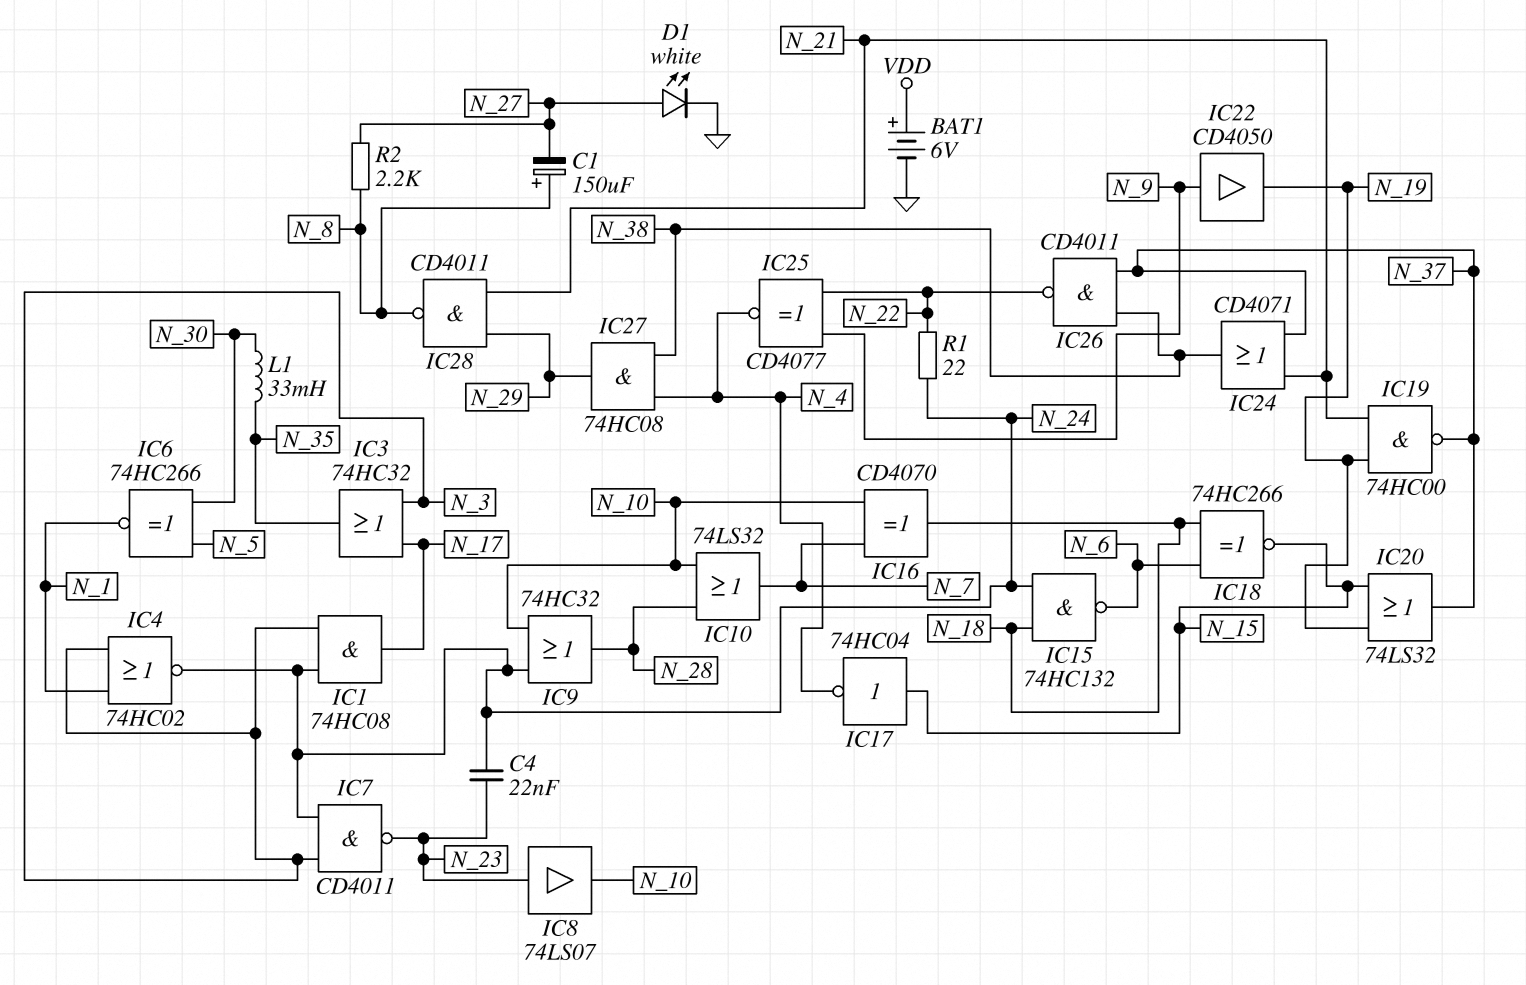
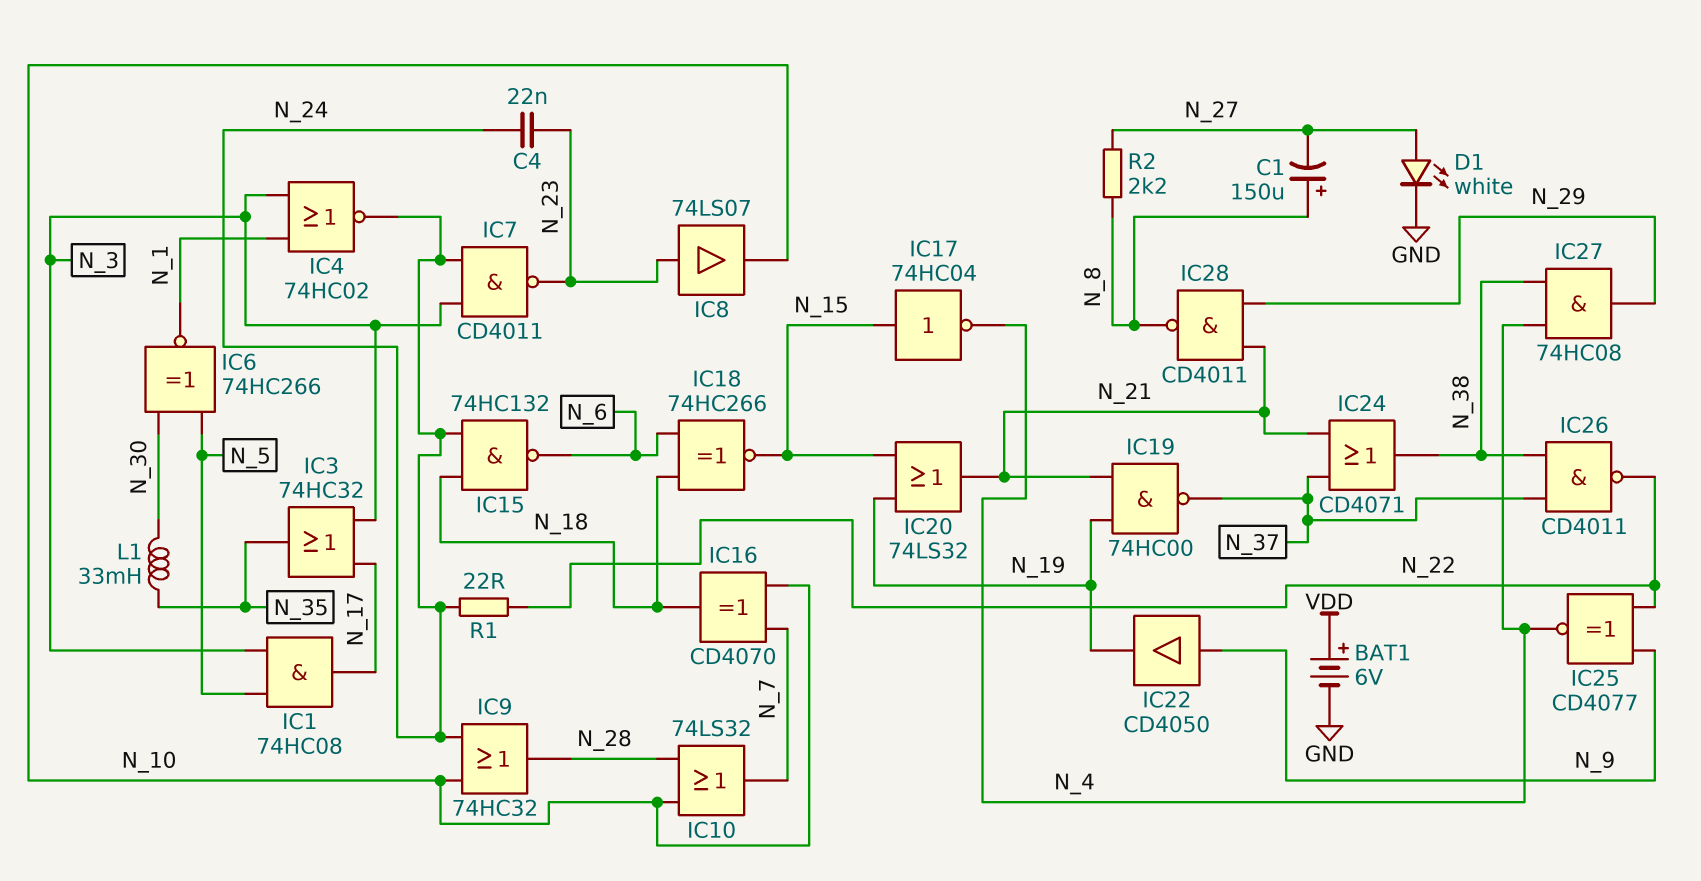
IC1: AND 74HC08 (in N_3, in N_24, out N_17) -> AND 74HC08 (in N_3, in N_5, out N_17)
IC20: OR 74LS32 (in N_15, in N_19, out N_37) -> OR 74LS32 (in N_15, in N_19, out N_21)

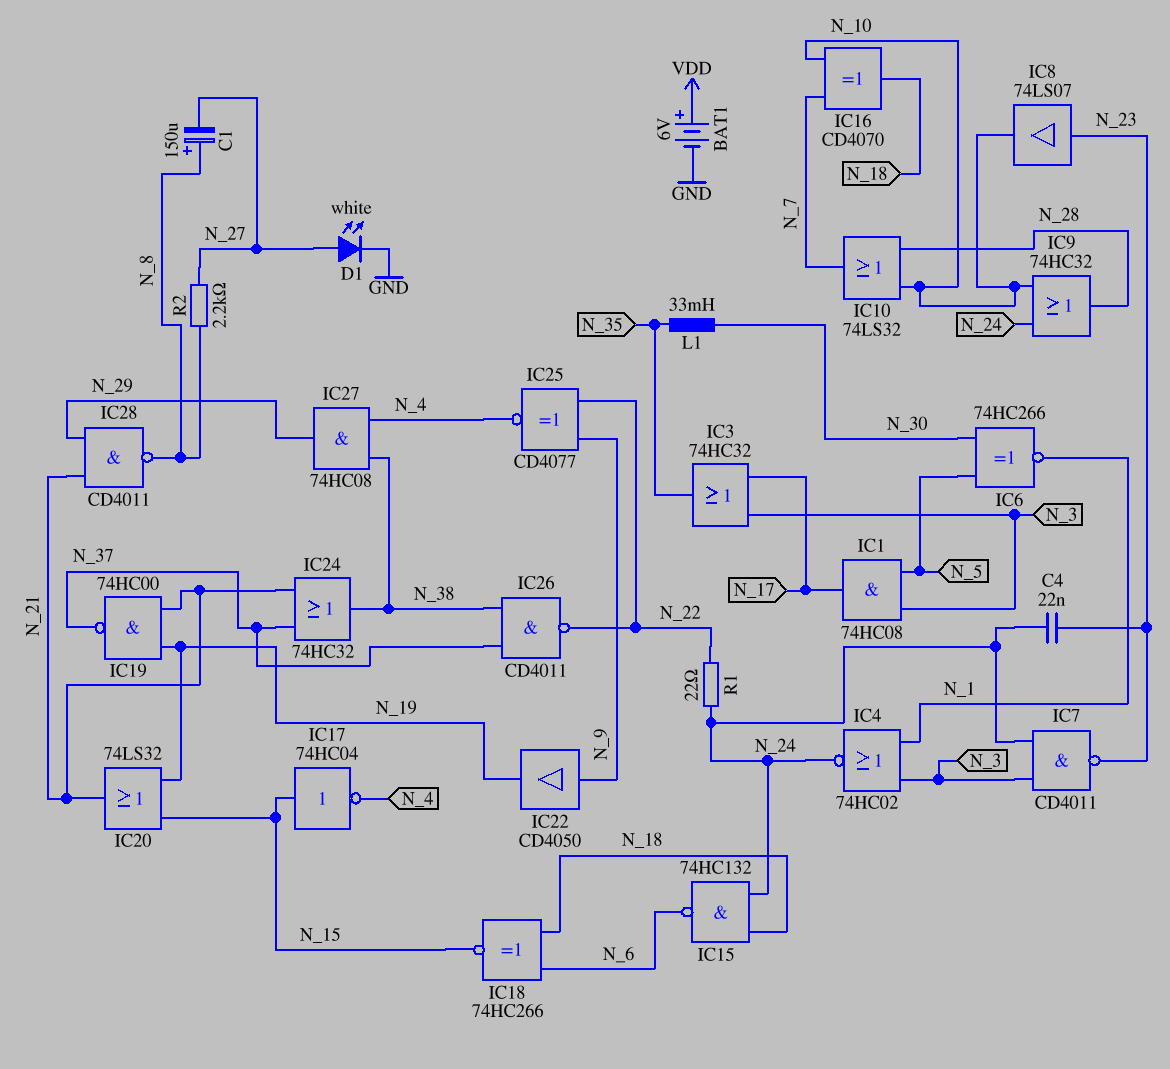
IC24: OR CD4071 (in N_21, in N_37, out N_38) -> OR 74HC32 (in N_21, in N_37, out N_38)

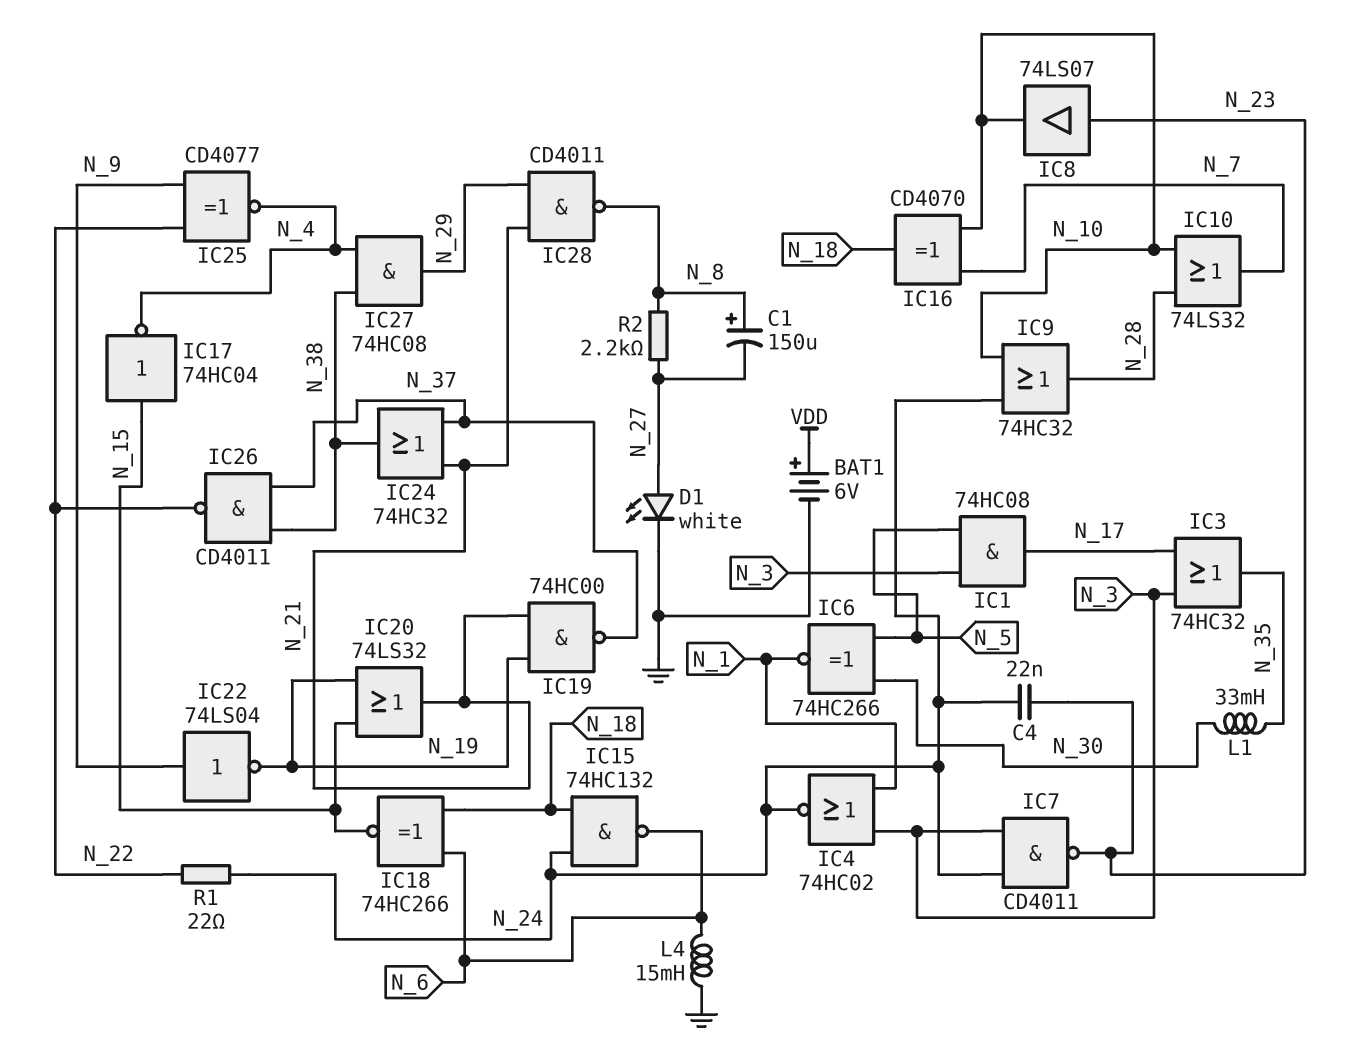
IC22: buffer CD4050 (in N_9, out N_19) -> NOT 74LS04 (in N_9, out N_19)
L4: none -> 15mH (GND, N_6)

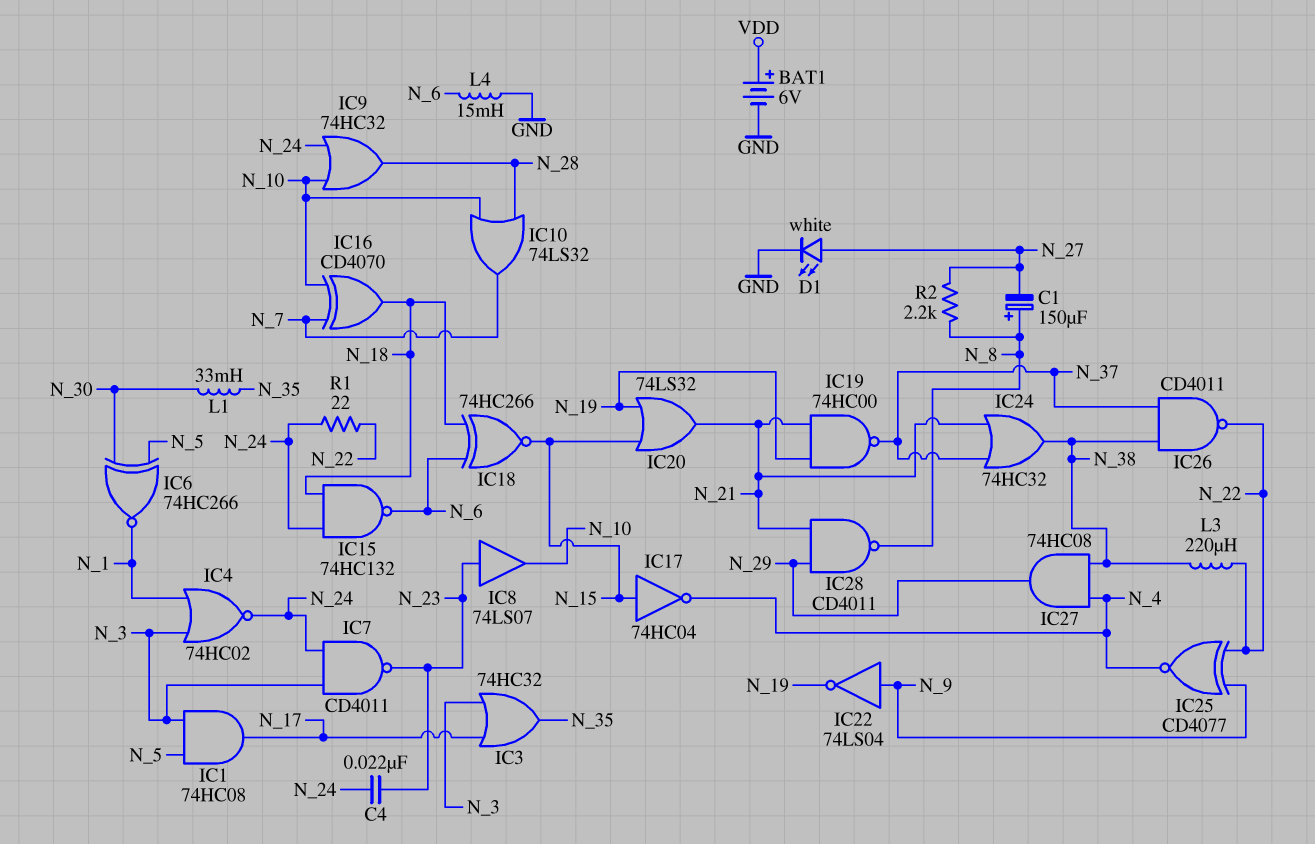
L3: none -> 220uH (N_22, N_38)

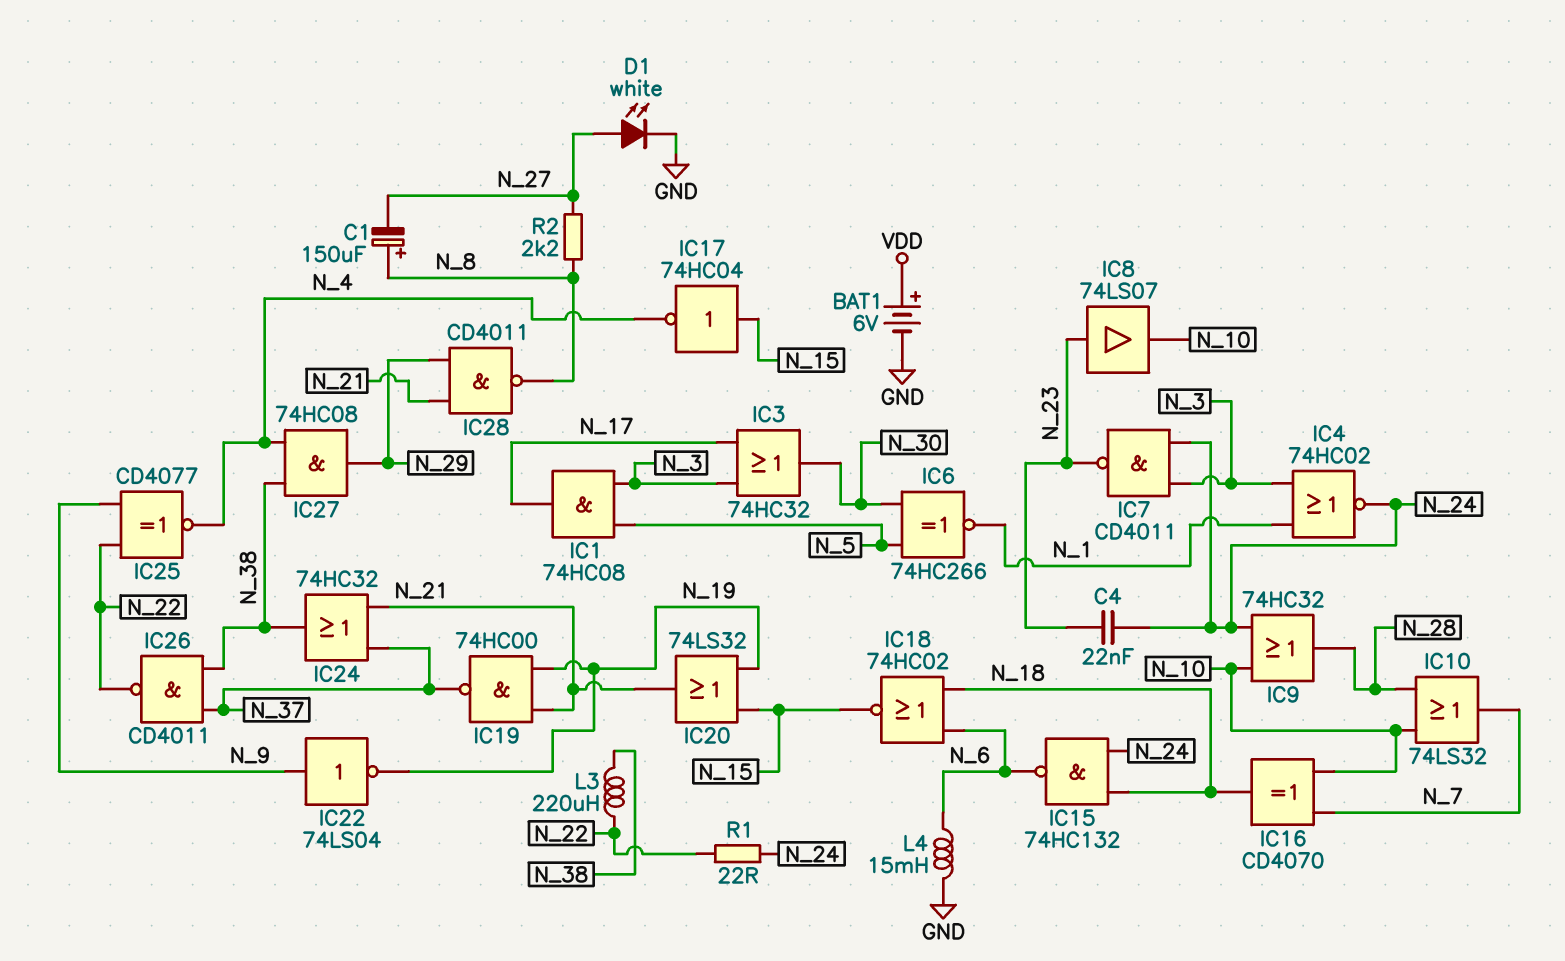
IC3: OR 74HC32 (in N_3, in N_17, out N_35) -> OR 74HC32 (in N_3, in N_17, out N_30)
IC18: XNOR 74HC266 (in N_6, in N_18, out N_15) -> NOR 74HC02 (in N_6, in N_18, out N_15)
L1: 33mH (N_30, N_35) -> none

